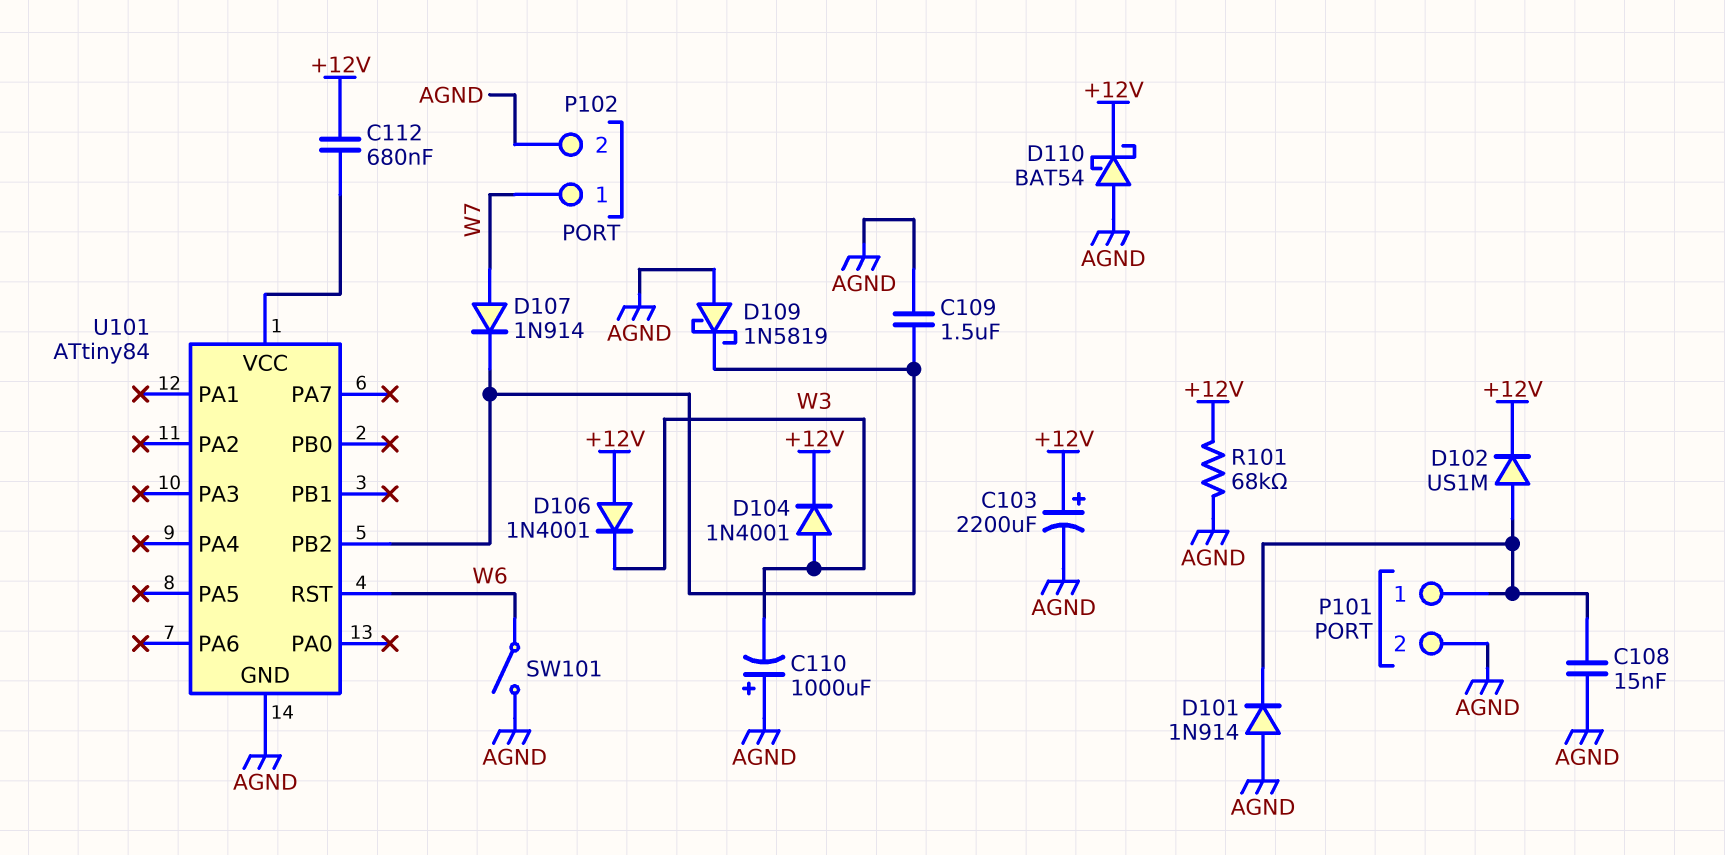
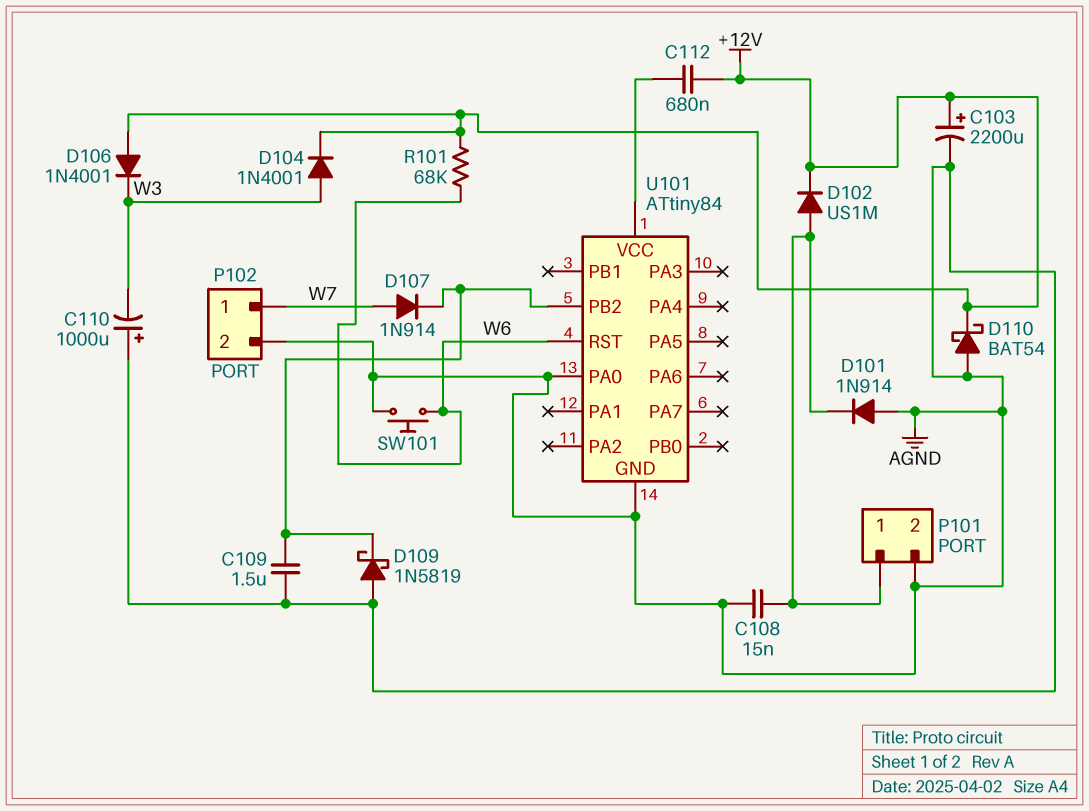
R101: 68k (+12V, AGND) -> 68k (+12V, W6)
SW101: switch (AGND, W6) -> button (AGND, W6)
U101 pin PA0: none -> AGND

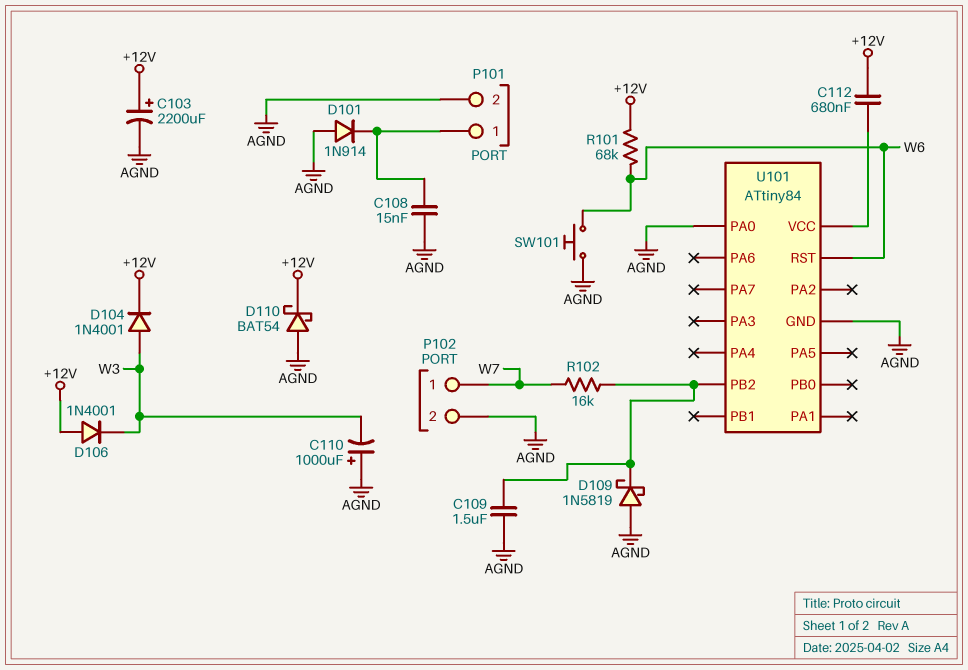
D102: diode US1M (A P101/1, K +12V) -> none
D107: diode 1N914 (A W7, K U101/PB2) -> none
R102: none -> 16k (U101/PB2, W7)

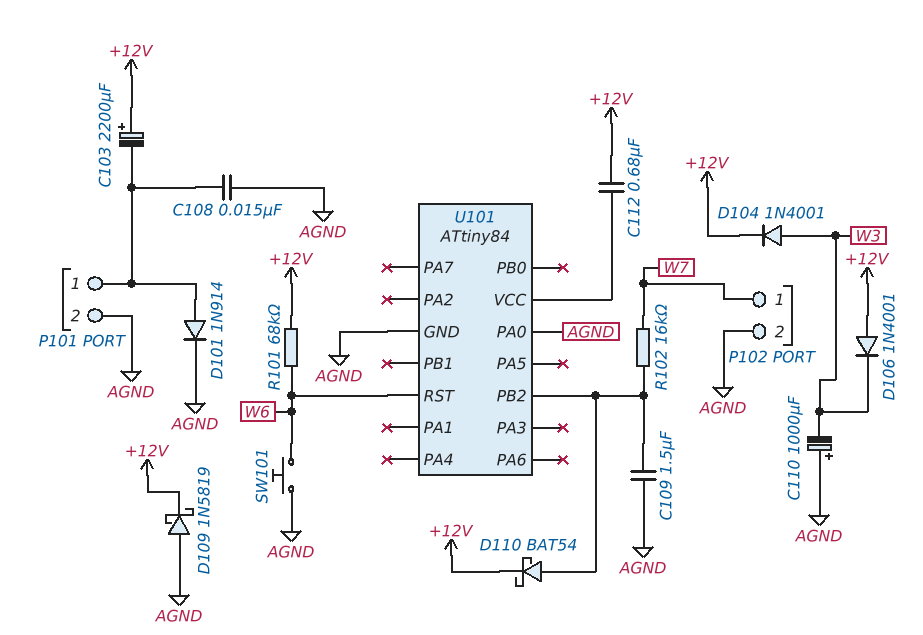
C103: 2200uF (plus +12V, minus AGND) -> 2200uF (plus +12V, minus P101/1)
D101: diode 1N914 (A AGND, K P101/1) -> diode 1N914 (A P101/1, K AGND)
D109: schottky 1N5819 (A AGND, K U101/PB2) -> schottky 1N5819 (A AGND, K +12V)
D110: schottky BAT54 (A AGND, K +12V) -> schottky BAT54 (A U101/PB2, K +12V)

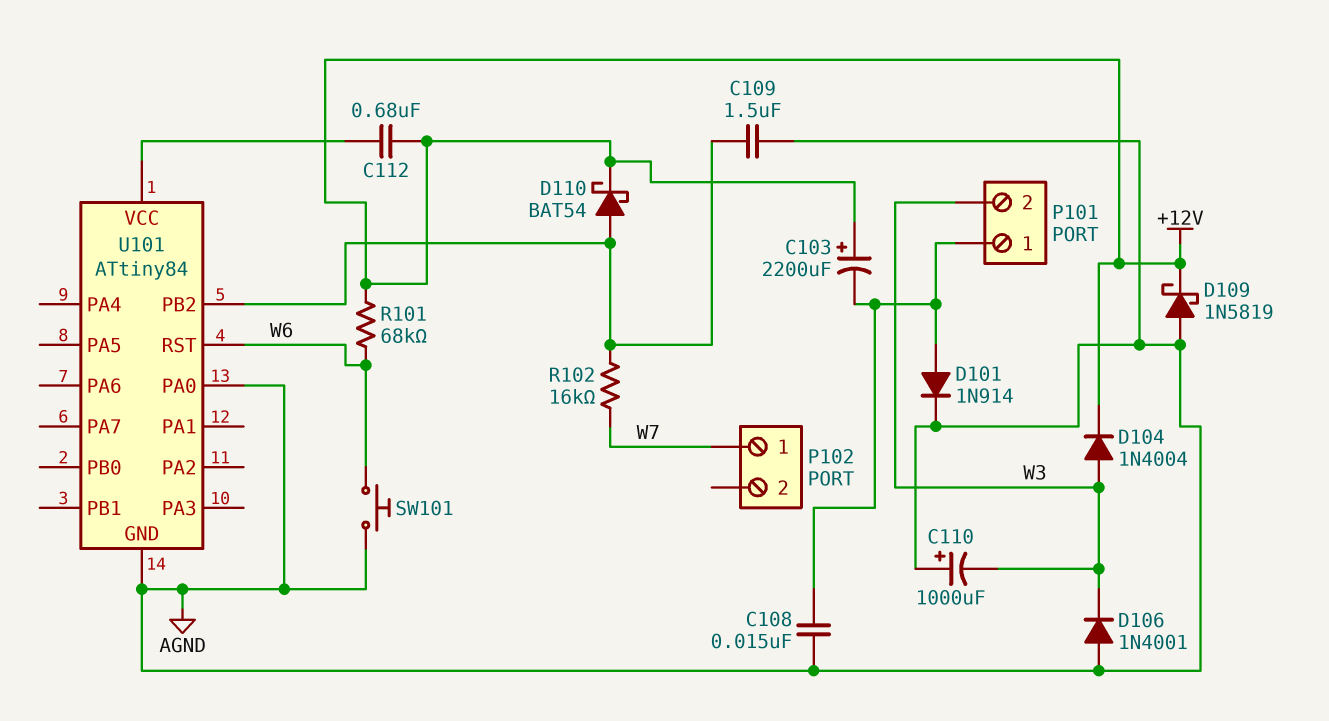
D104: diode 1N4001 (A W3, K +12V) -> diode 1N4004 (A W3, K +12V)
D106: diode 1N4001 (A +12V, K W3) -> diode 1N4001 (A AGND, K W3)
P101 pin 2: AGND -> W3
P102 pin 2: AGND -> none

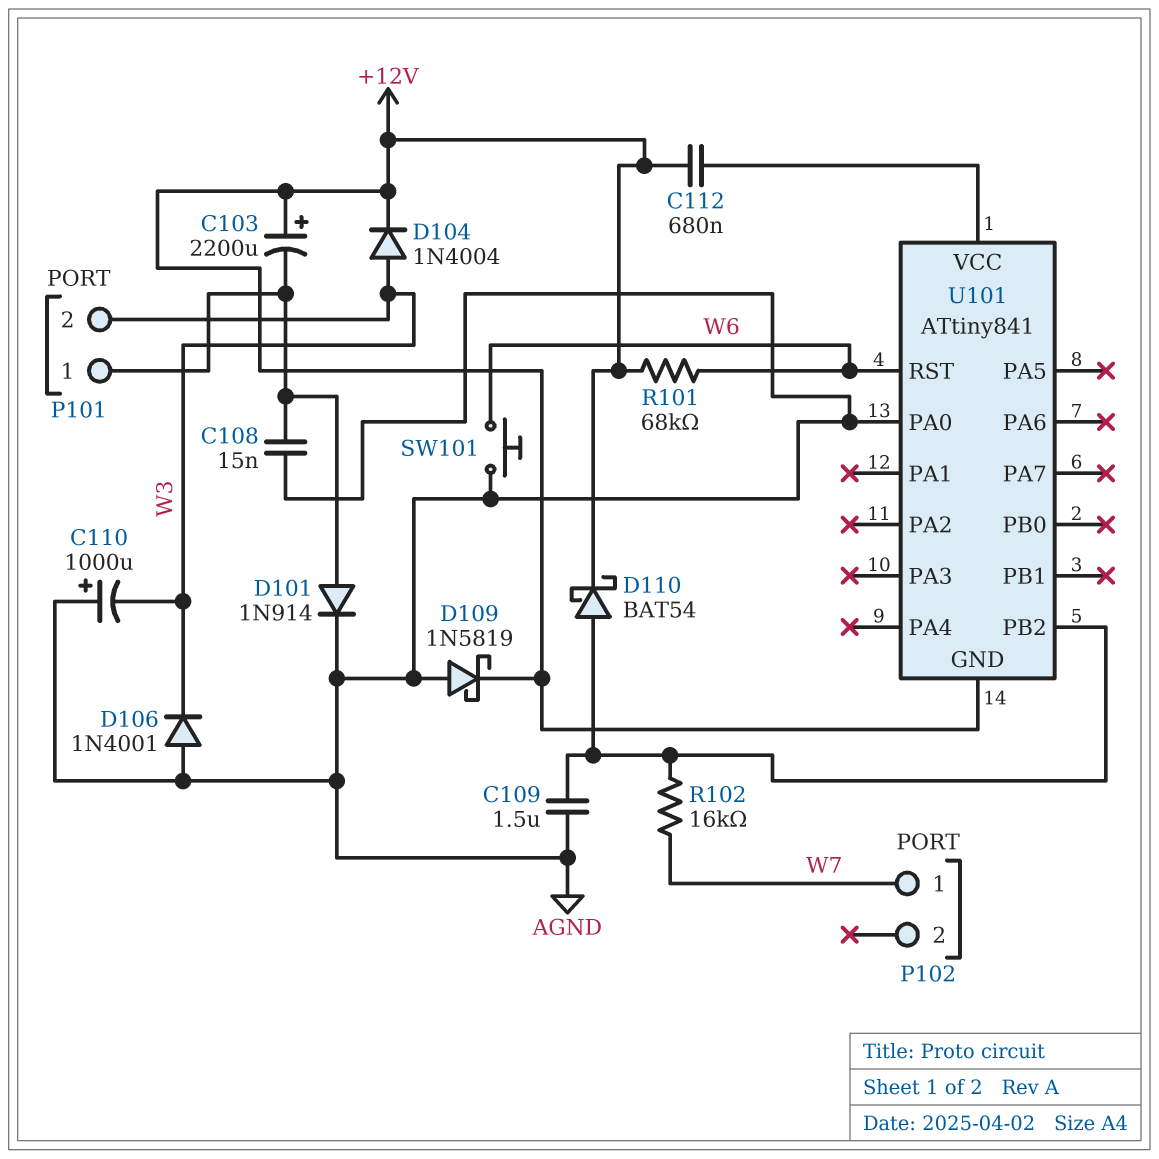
U101: ATtiny84 -> ATtiny841
U101 pin GND: AGND -> +12V

